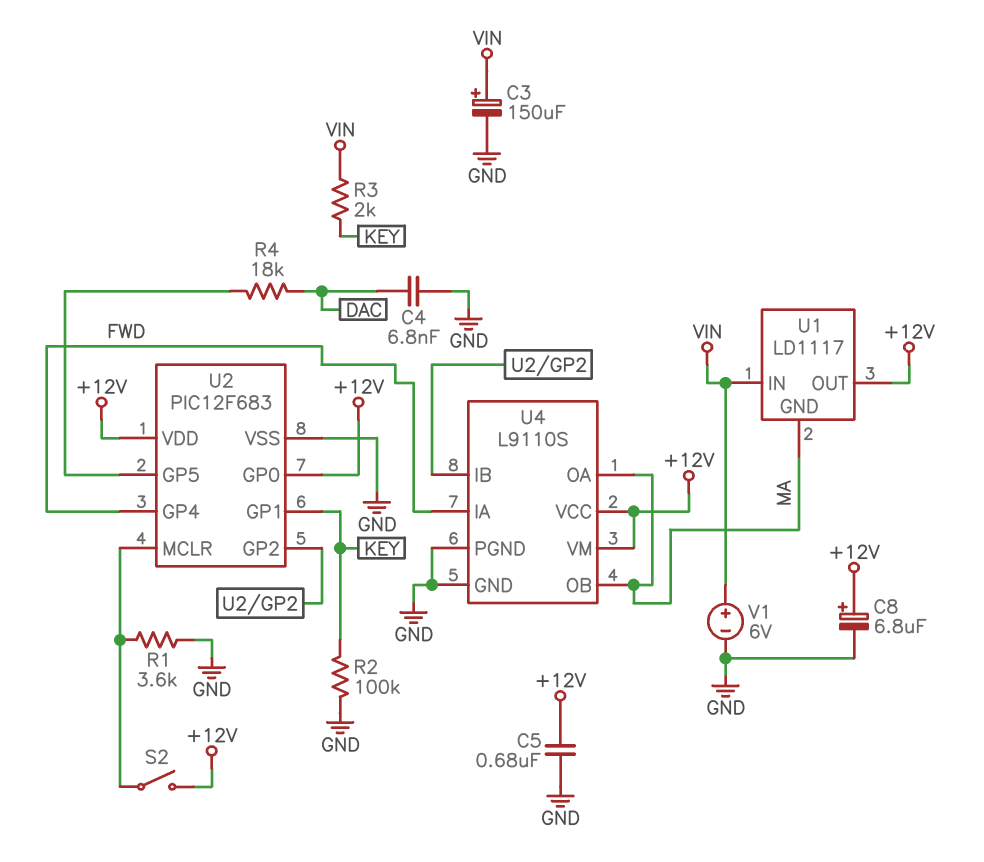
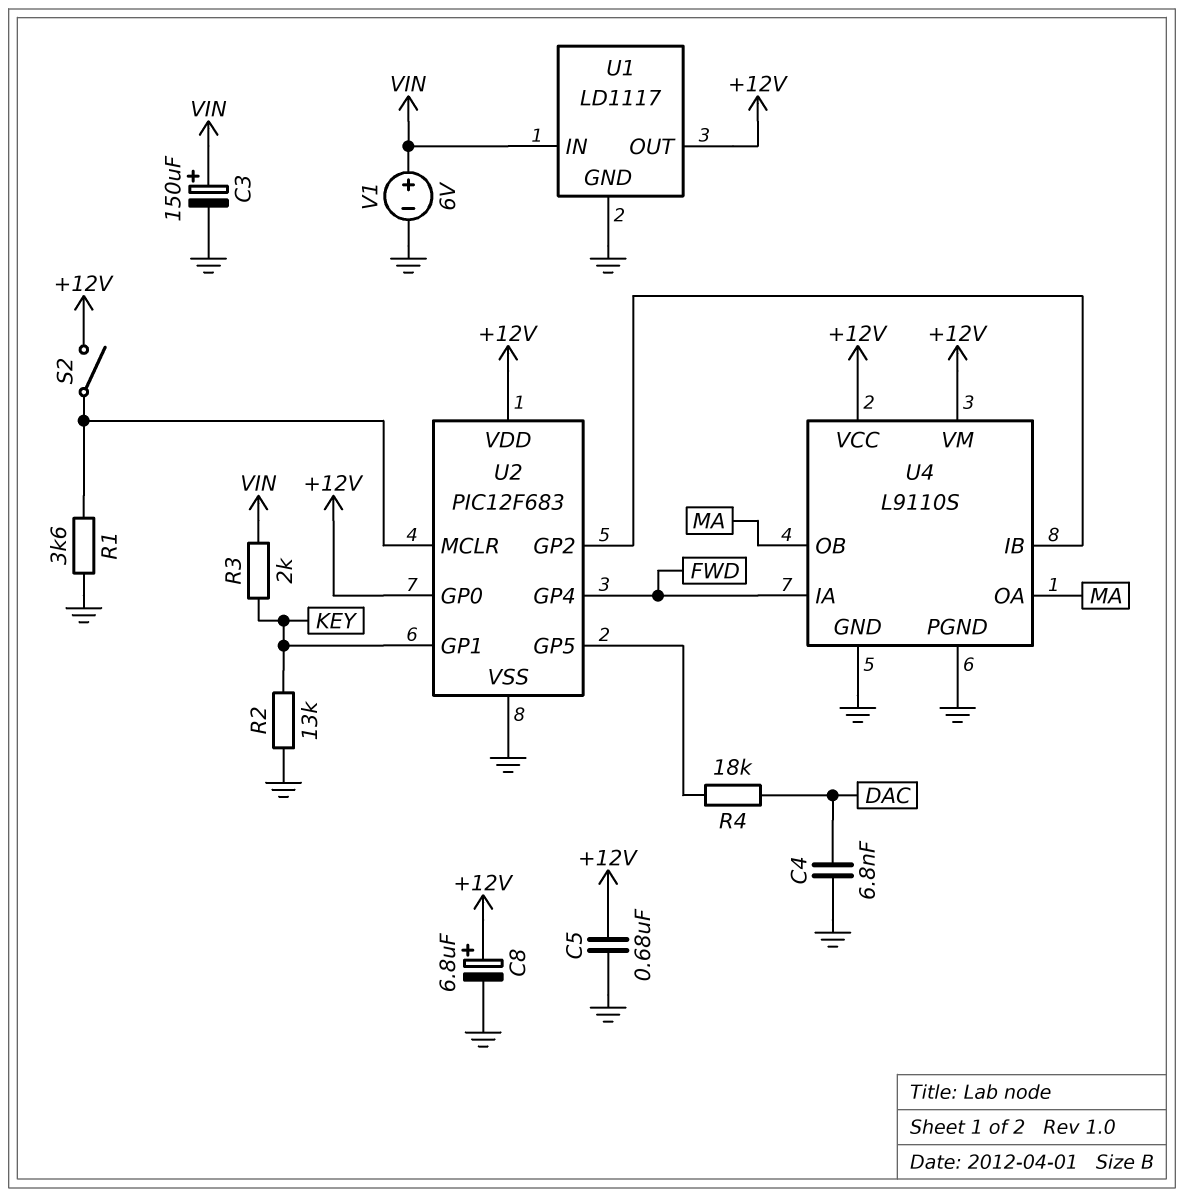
R2: 100k (GND, KEY) -> 13k (GND, KEY)
U1 pin GND: MA -> GND

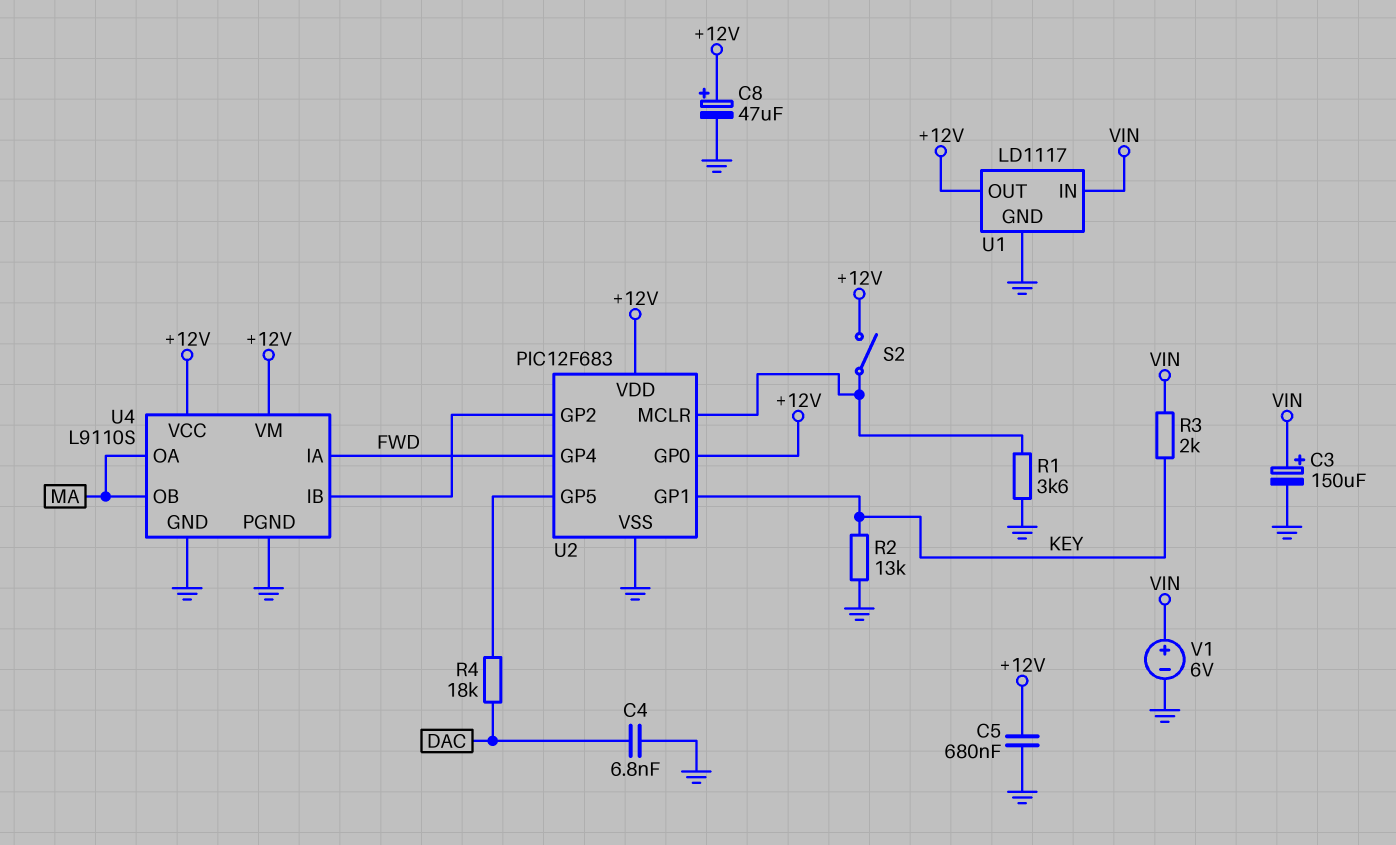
C8: 6.8uF (plus +12V, minus GND) -> 47uF (plus +12V, minus GND)

